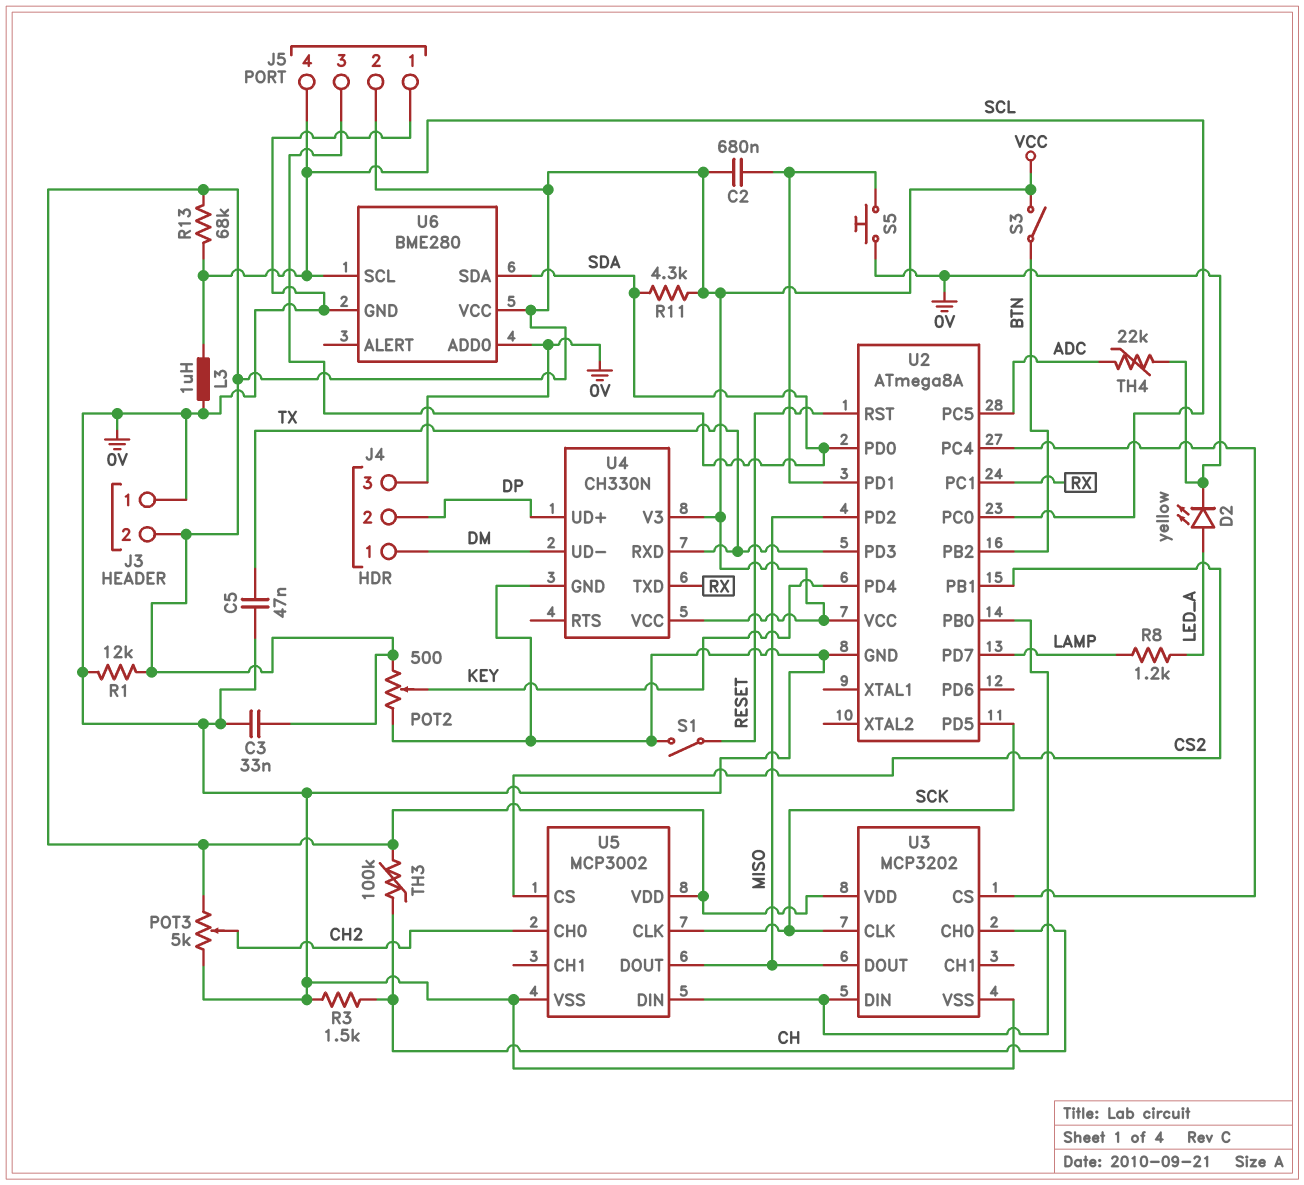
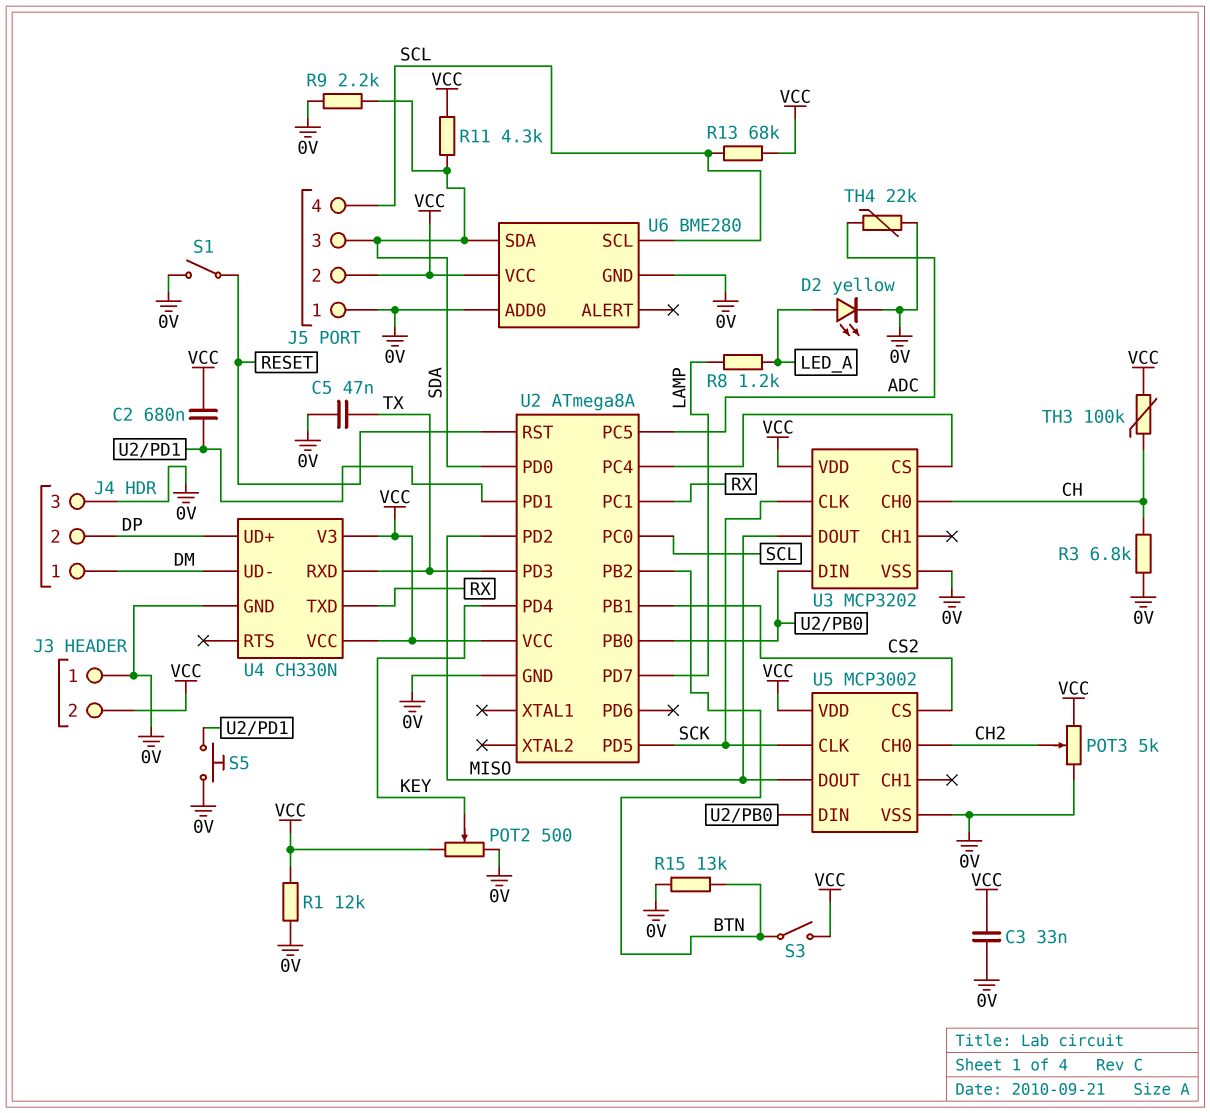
L3: 1uH (0V, SCL) -> none
R3: 1.5k (0V, CH) -> 6.8k (0V, CH)
R9: none -> 2.2k (0V, SDA)
R15: none -> 13k (0V, BTN)

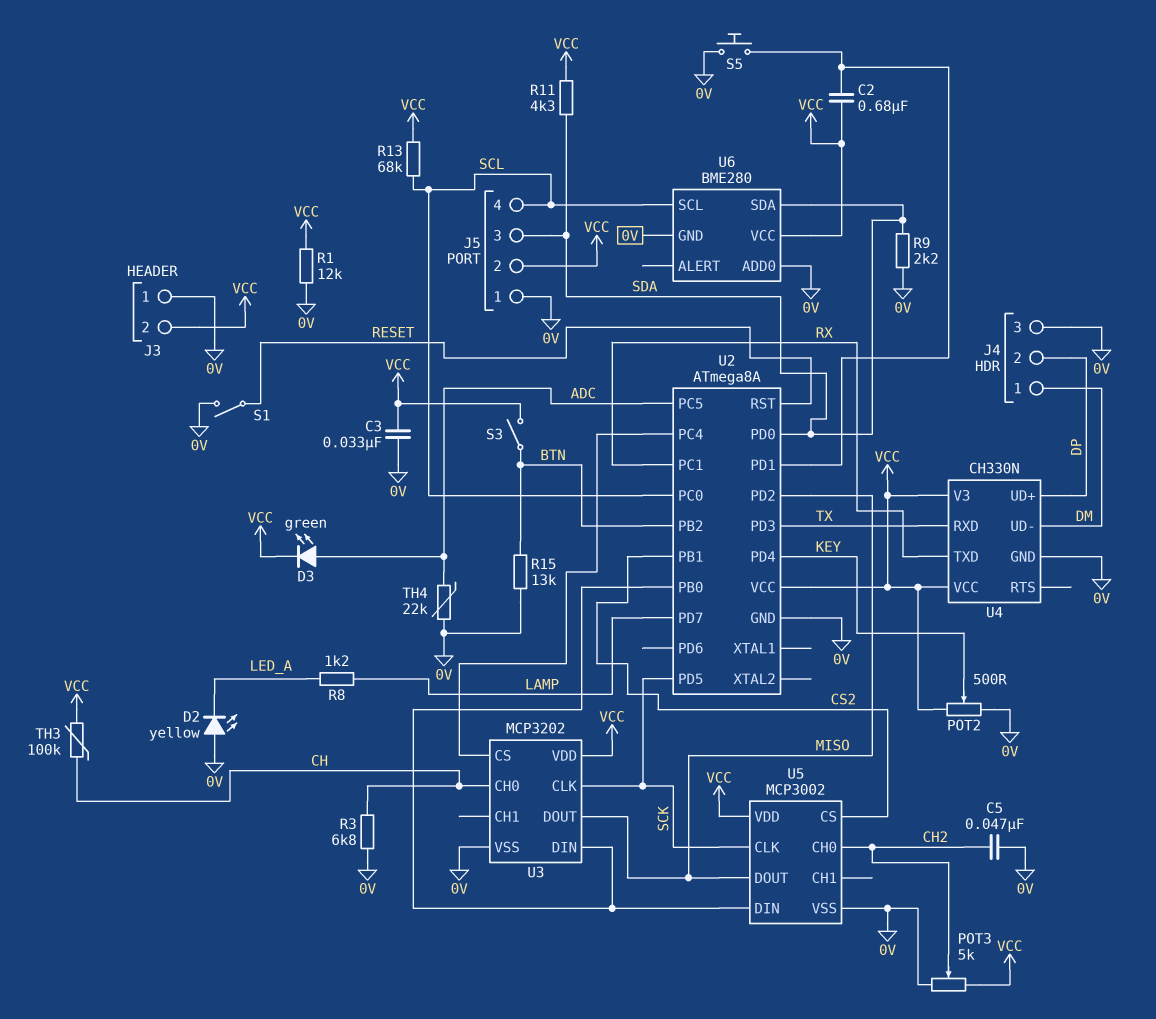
C5: 47nF (0V, TX) -> 47nF (0V, CH2)
D2: LED yellow (A LED_A, K 0V) -> LED yellow (A 0V, K LED_A)
D3: none -> LED green (A ADC, K VCC)

